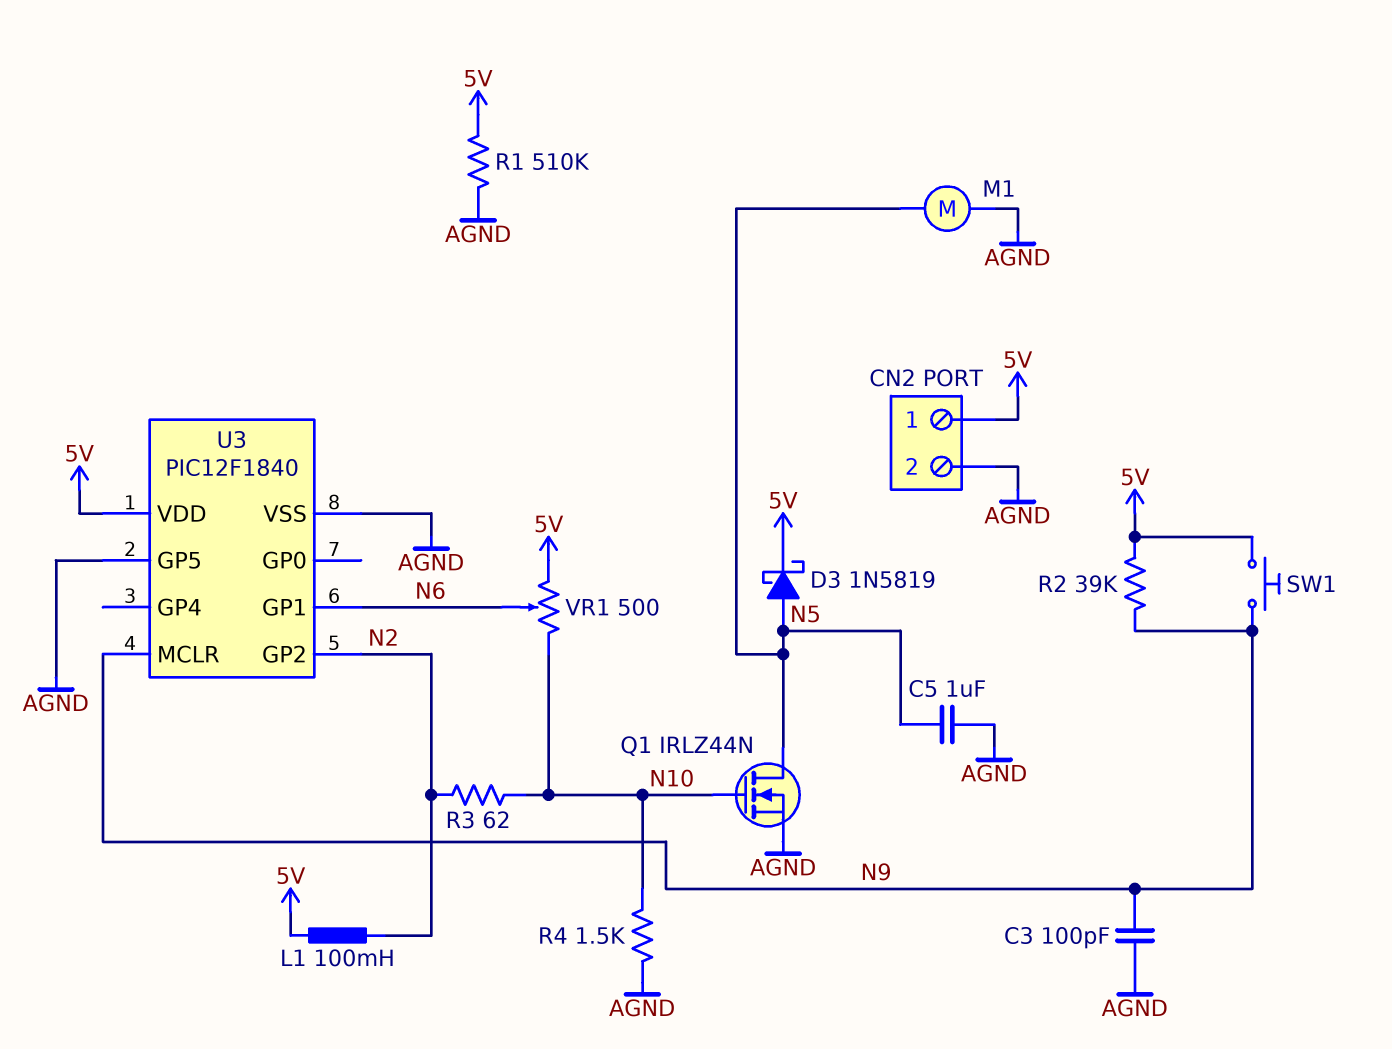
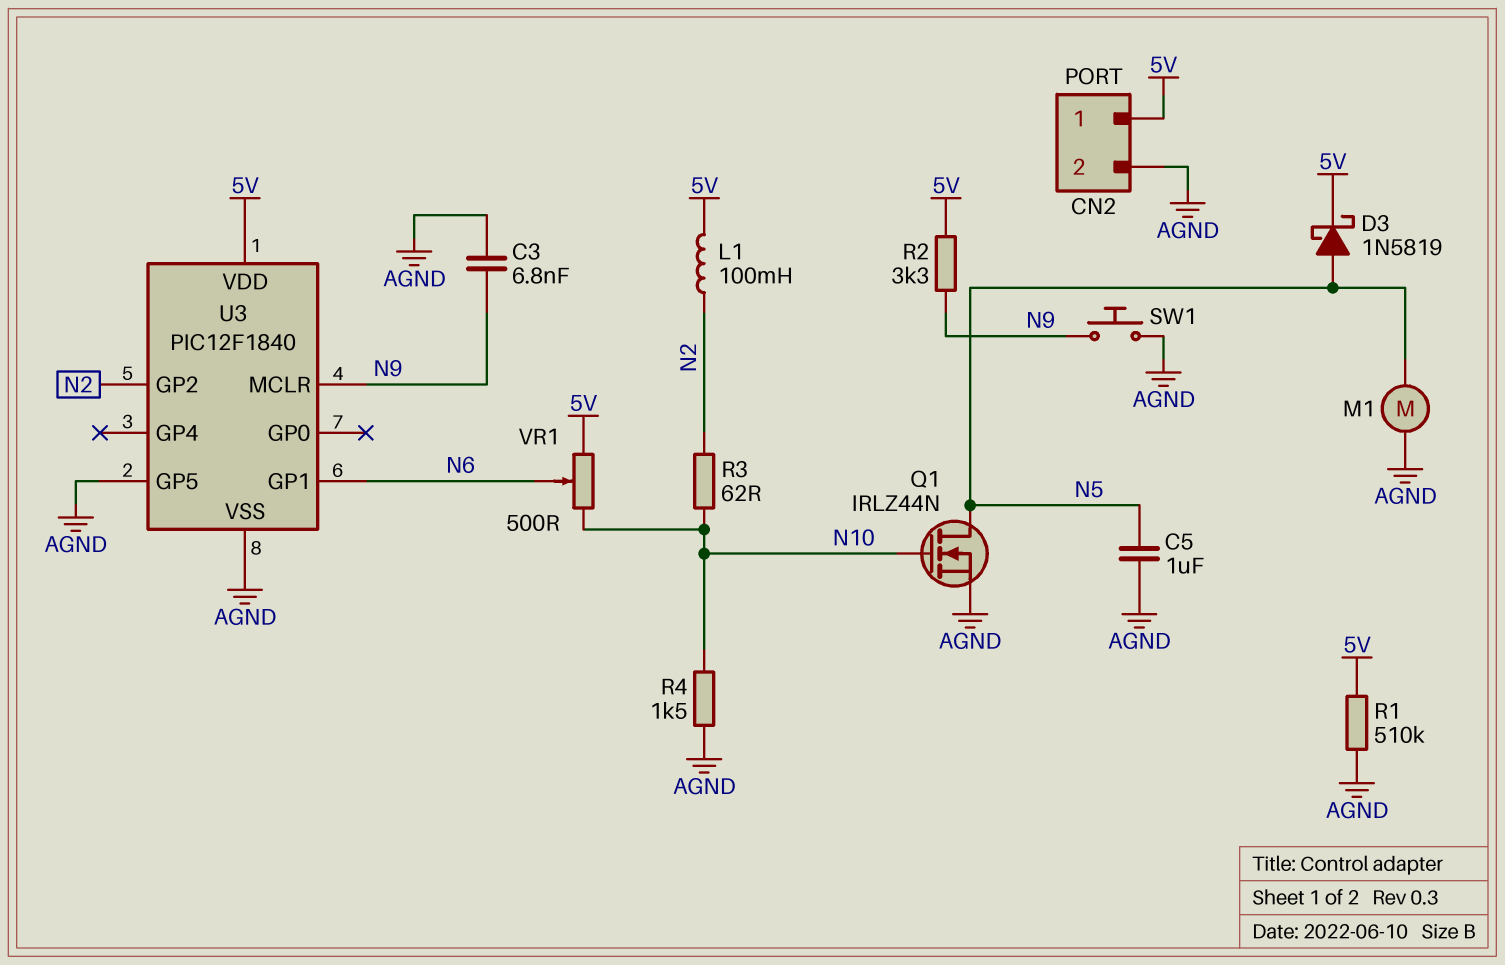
C3: 100pF (AGND, N9) -> 6.8nF (AGND, N9)
R2: 39k (5V, N9) -> 3.3k (5V, N9)
SW1: button (5V, N9) -> button (AGND, N9)

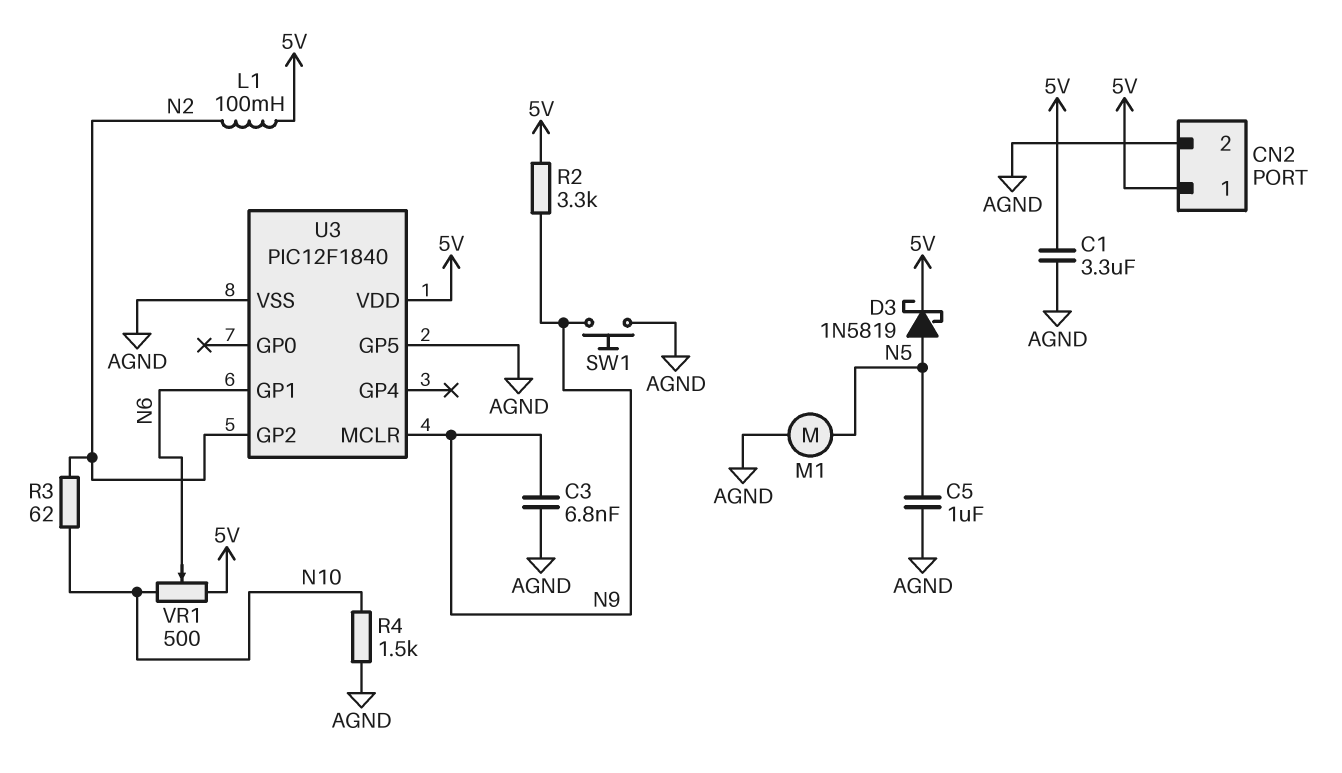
C1: none -> 3.3uF (5V, AGND)
Q1: NMOS IRLZ44N (G N10, D N5, S AGND) -> none
R1: 510k (5V, AGND) -> none

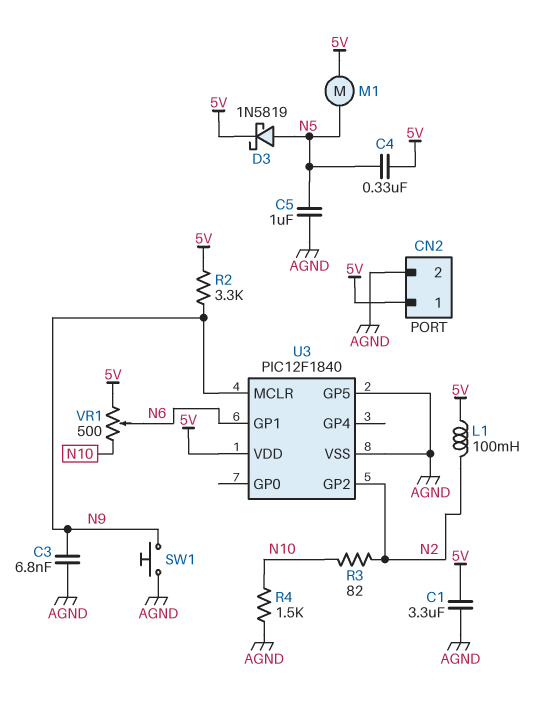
C4: none -> 330nF (5V, N5)
M1: motor (AGND, N5) -> motor (5V, N5)
R3: 62 (N2, N10) -> 82 (N2, N10)

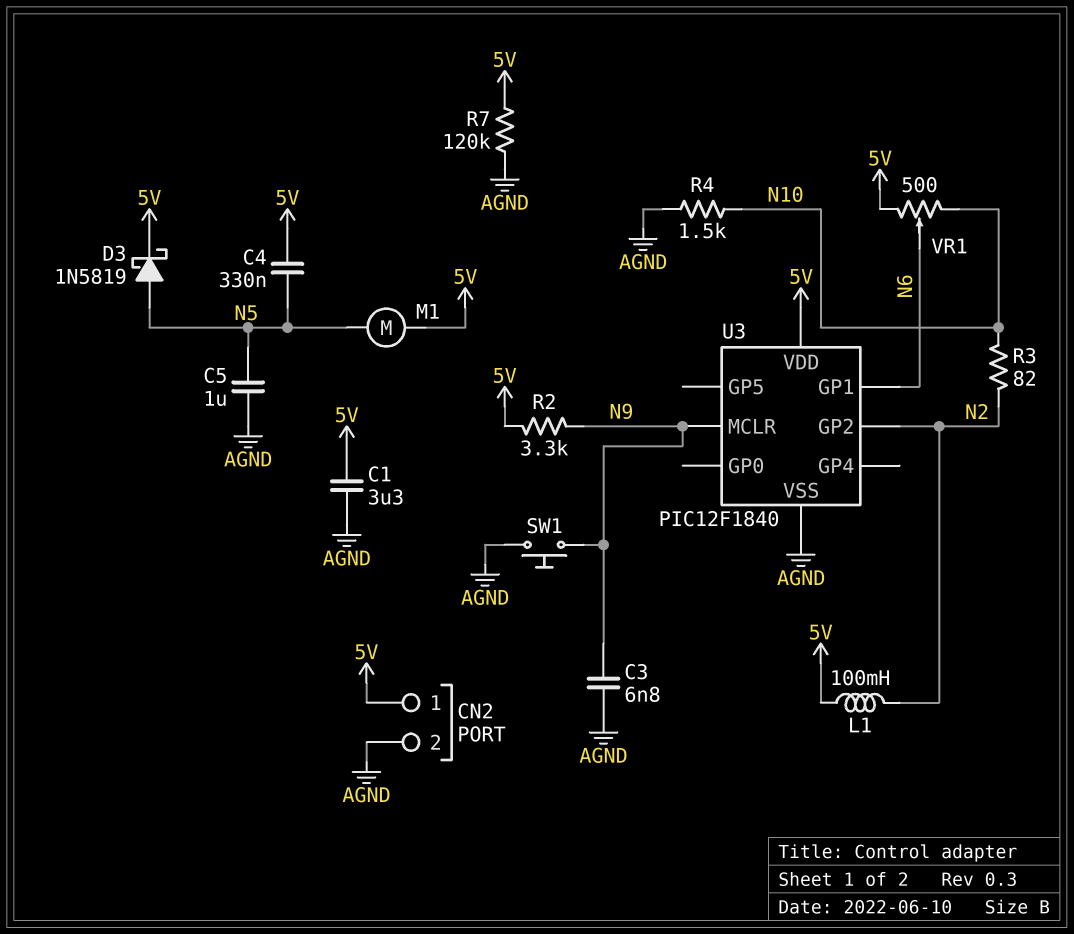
R7: none -> 120k (5V, AGND)
U3 pin GP5: AGND -> none

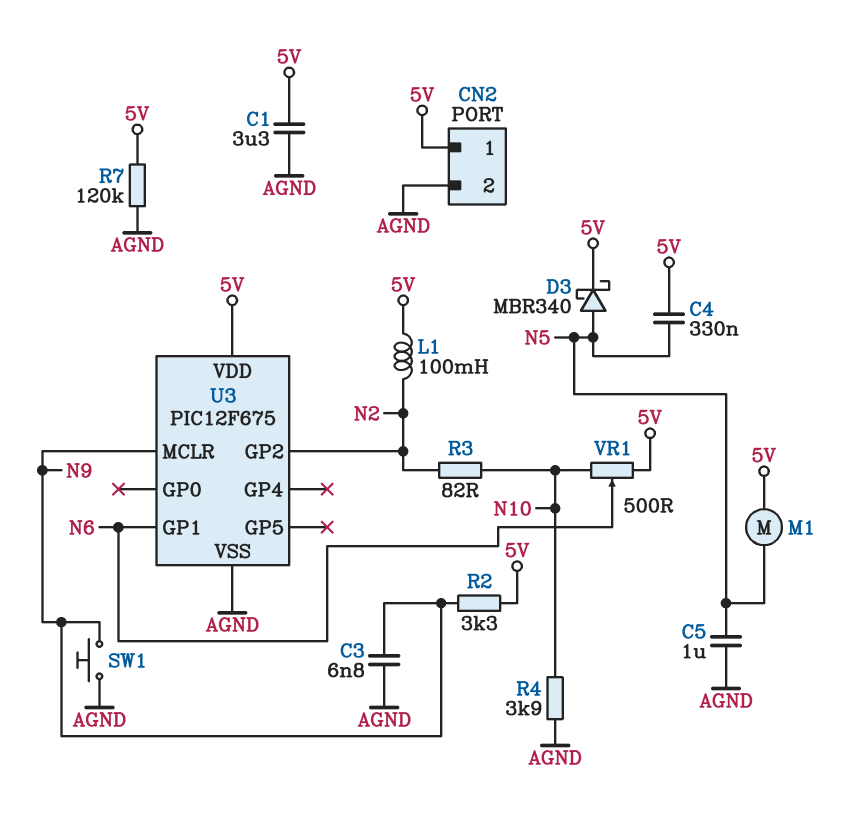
D3: schottky 1N5819 (A N5, K 5V) -> schottky MBR340 (A N5, K 5V)
R4: 1.5k (AGND, N10) -> 3.9k (AGND, N10)
U3: PIC12F1840 -> PIC12F675

